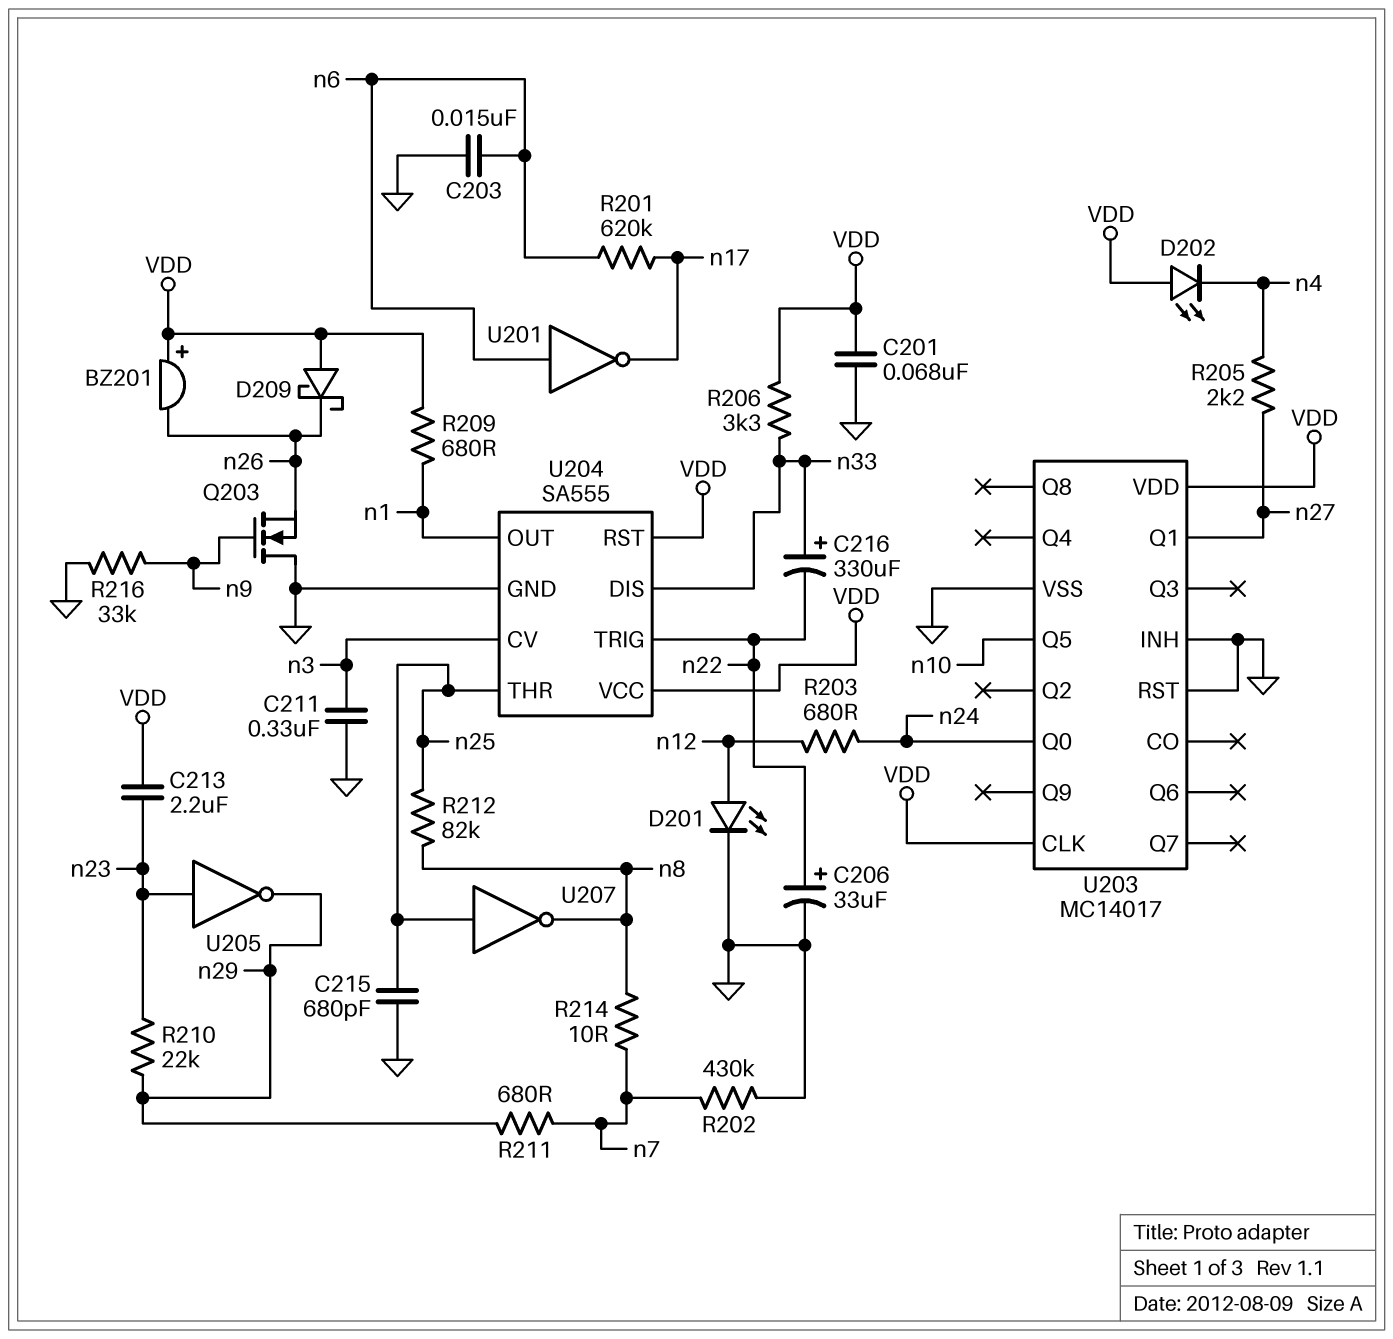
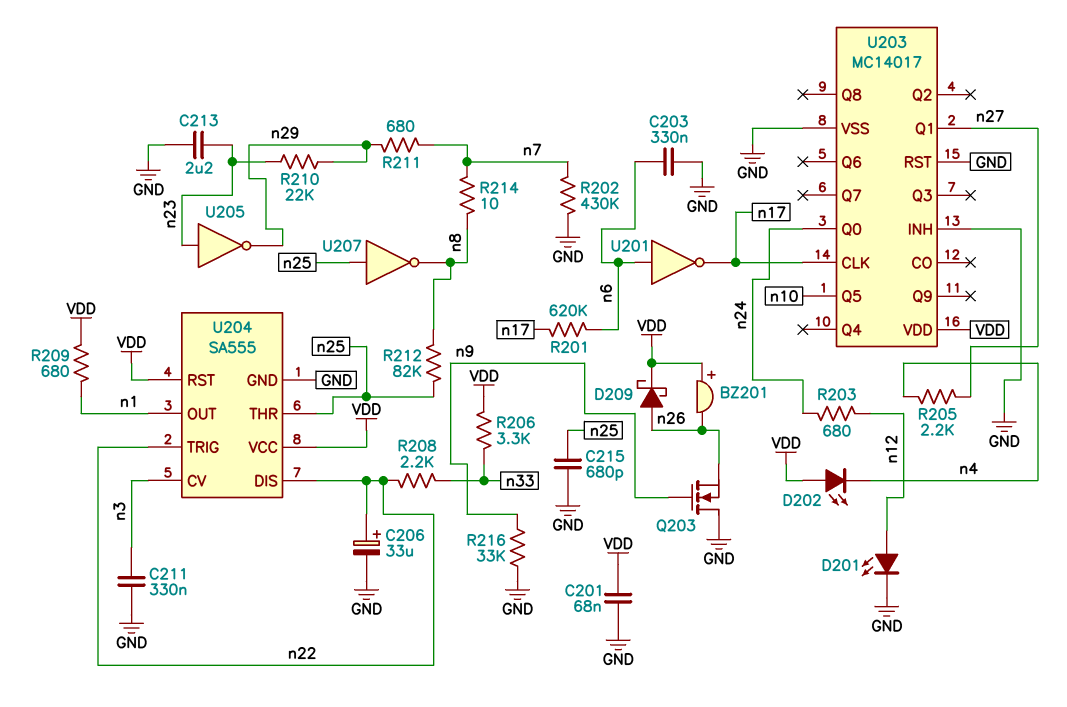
C203: 15nF (GND, n6) -> 330nF (GND, n6)
C213: 2.2uF (VDD, n23) -> 2.2uF (GND, n23)
C216: 330uF (plus n33, minus n22) -> none
D209: schottky (A VDD, K n26) -> schottky (A n26, K VDD)
R208: none -> 2.2k (n22, n33)
U203 pin CLK: VDD -> n17
U204 pin DIS: n33 -> n22

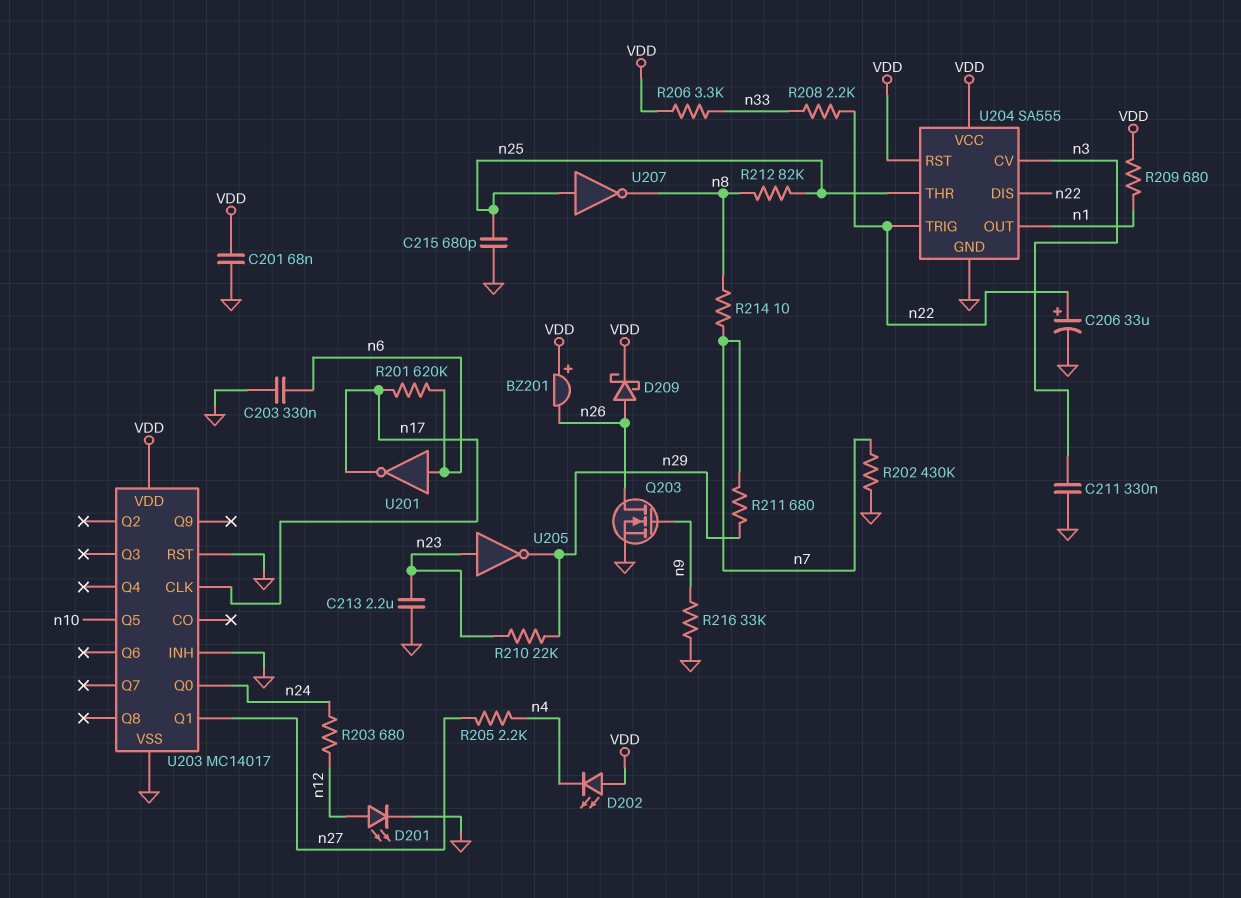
Q203: NMOS (G n9, D GND, S n26) -> NMOS (G n9, D n26, S GND)

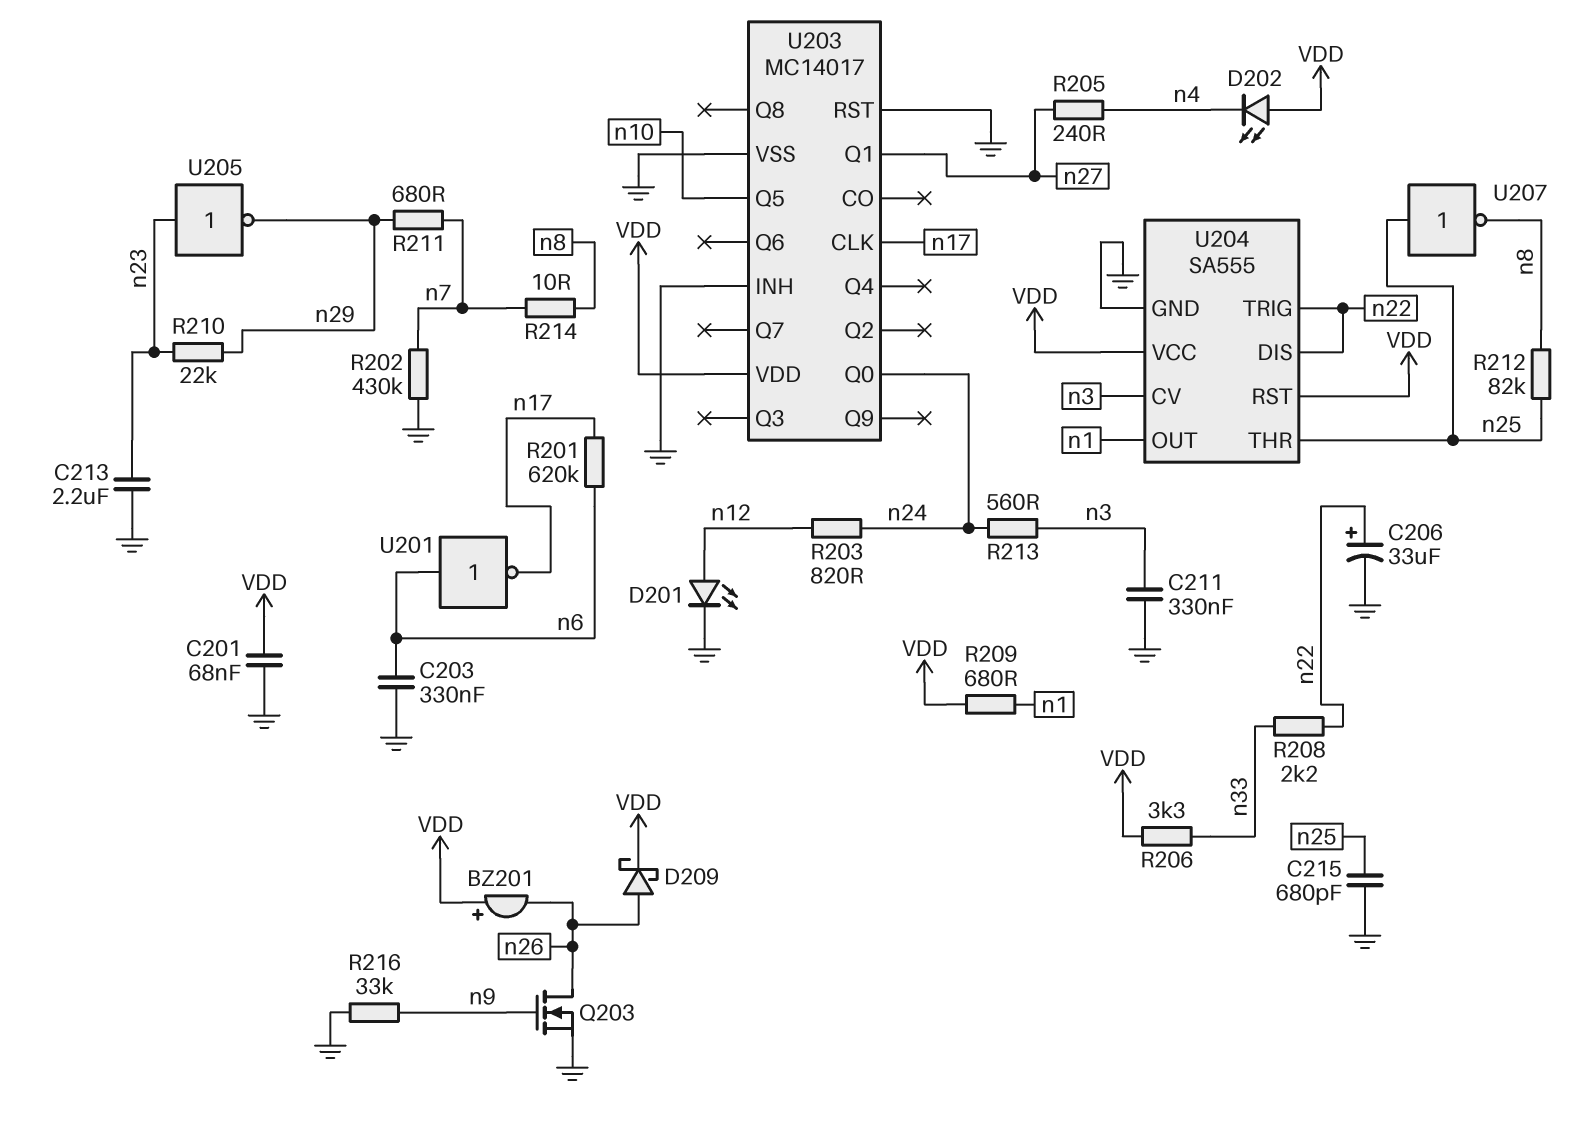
R203: 680 (n12, n24) -> 820 (n12, n24)
R205: 2.2k (n4, n27) -> 240 (n4, n27)
R213: none -> 560 (n3, n24)

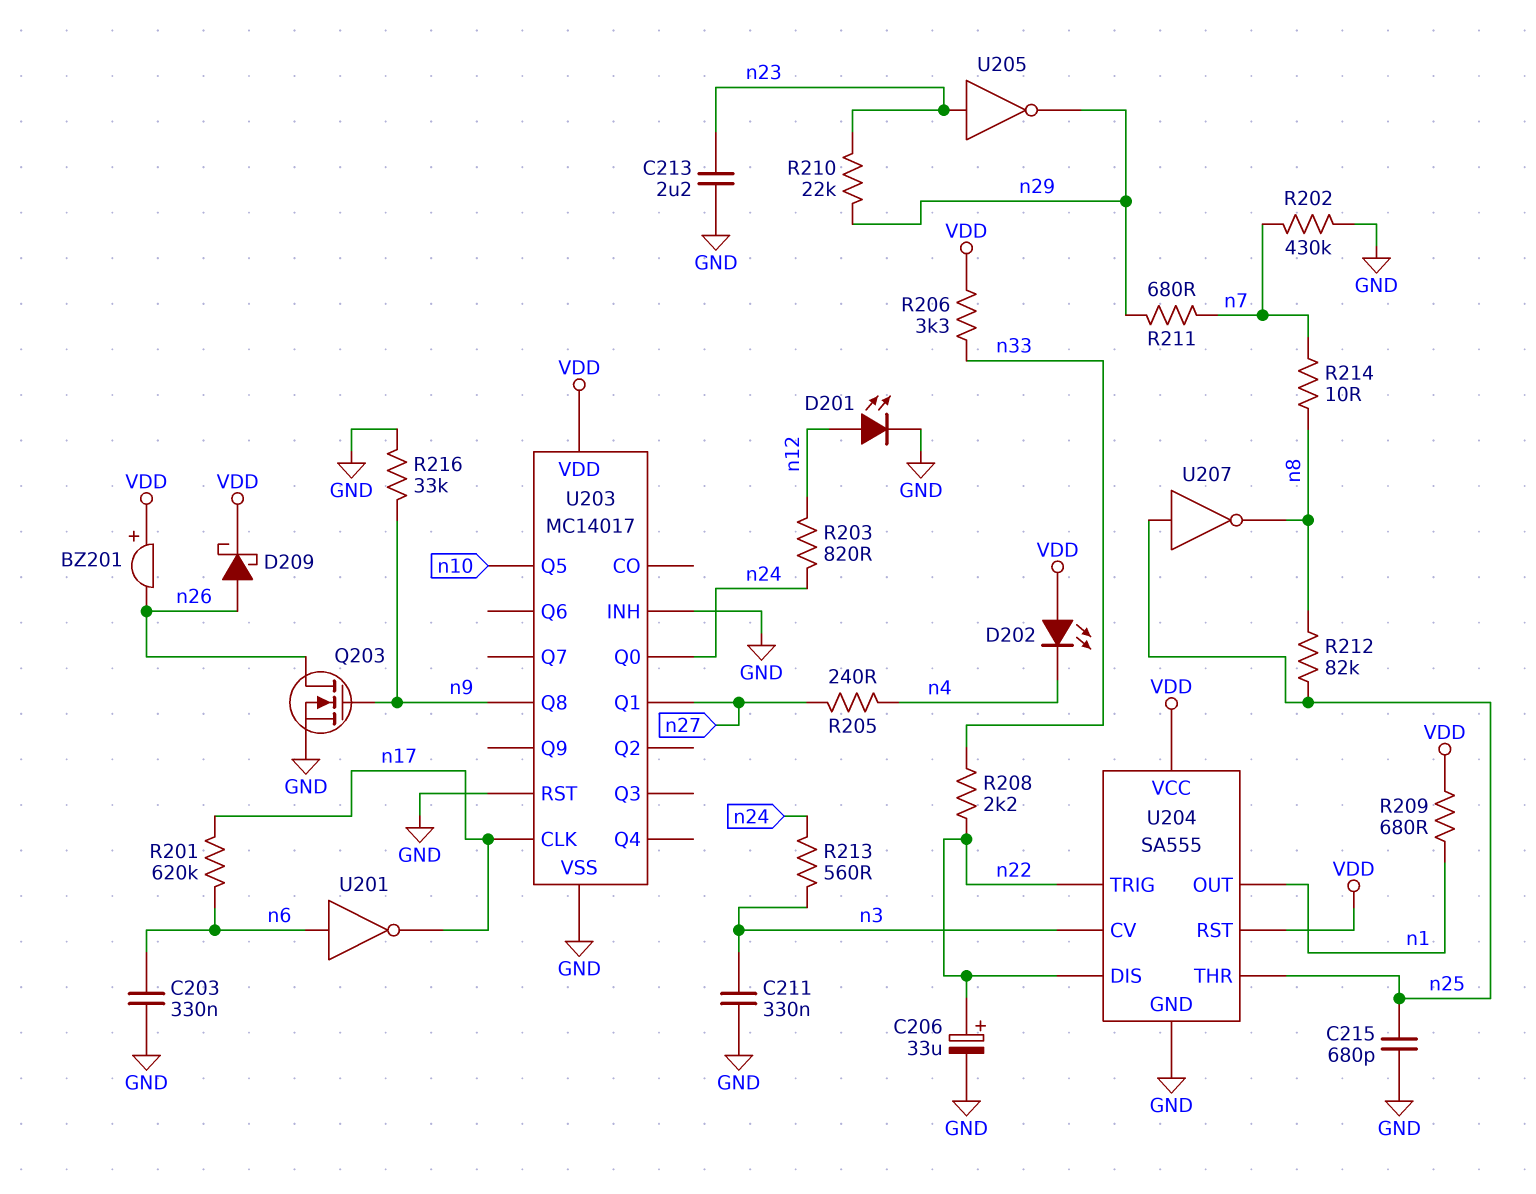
C201: 68nF (GND, VDD) -> none
U203 pin Q8: none -> n9

